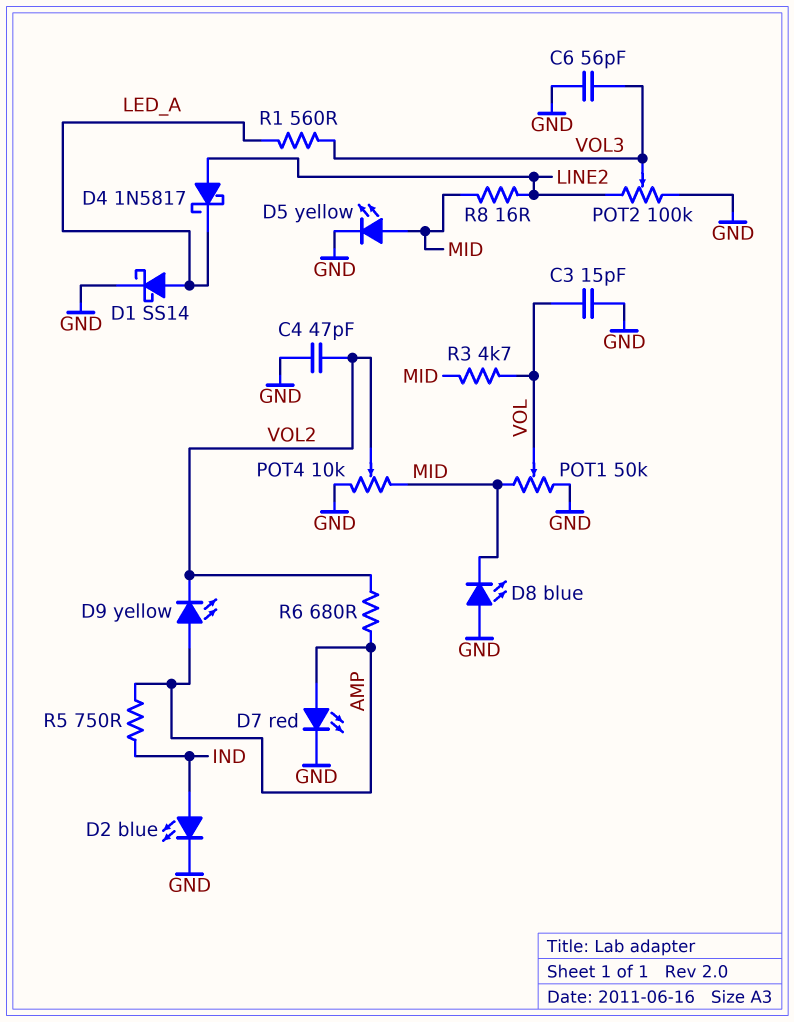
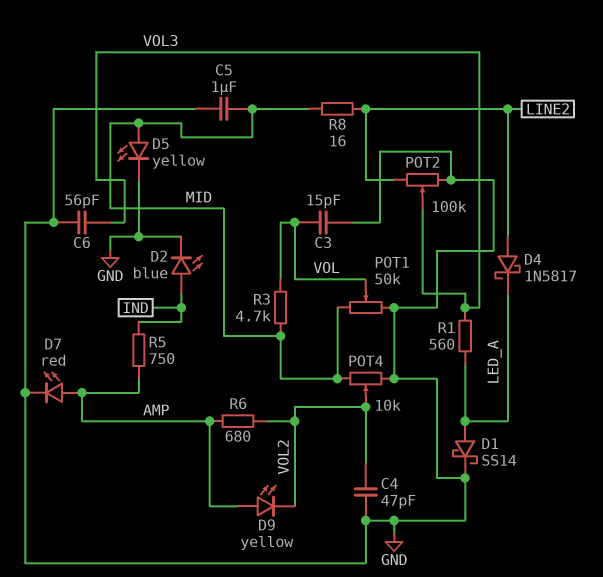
C5: none -> 1uF (GND, MID)
D8: LED blue (A GND, K MID) -> none

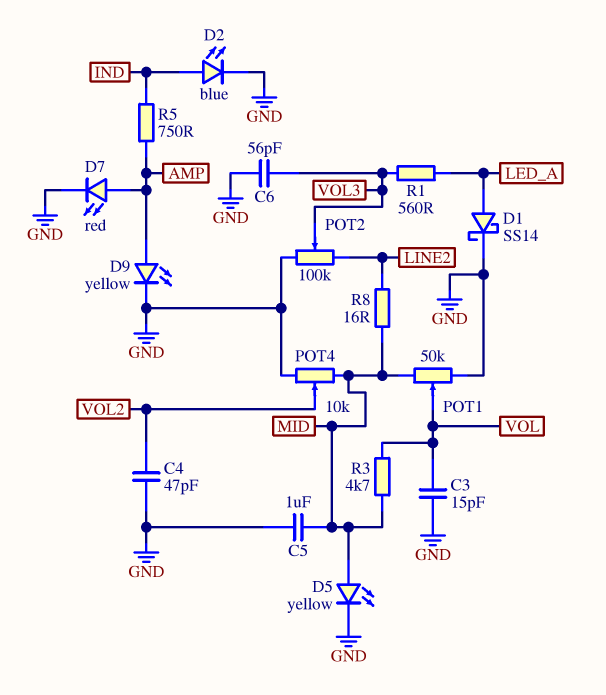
D4: schottky 1N5817 (A LINE2, K LED_A) -> none
D9: LED yellow (A AMP, K VOL2) -> LED yellow (A AMP, K GND)
R6: 680 (AMP, VOL2) -> none

